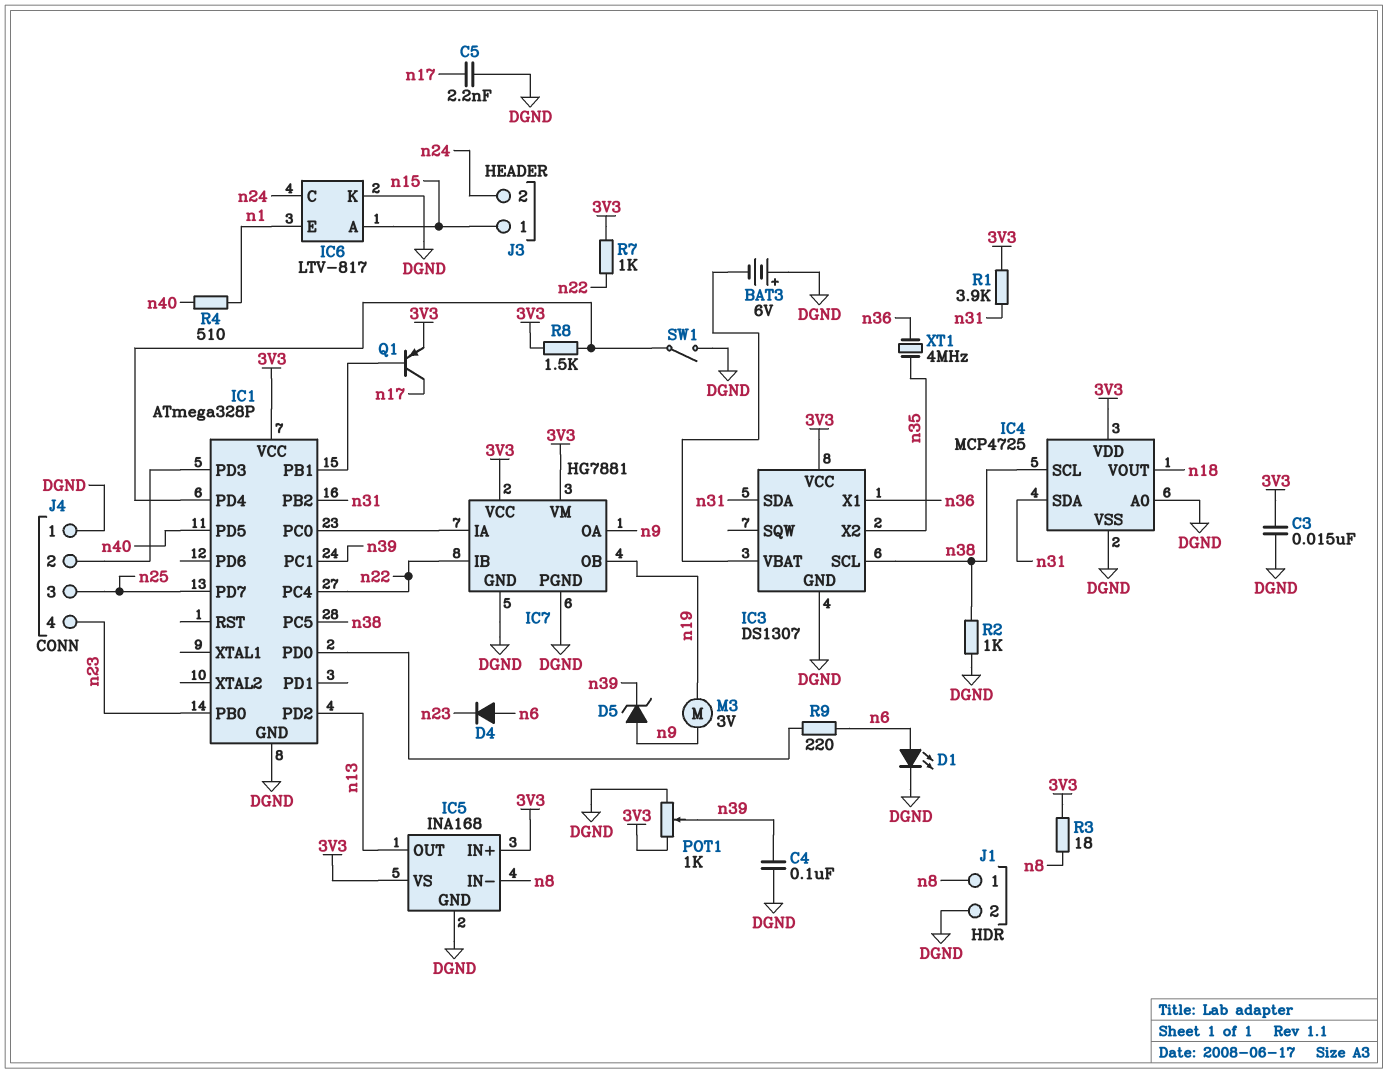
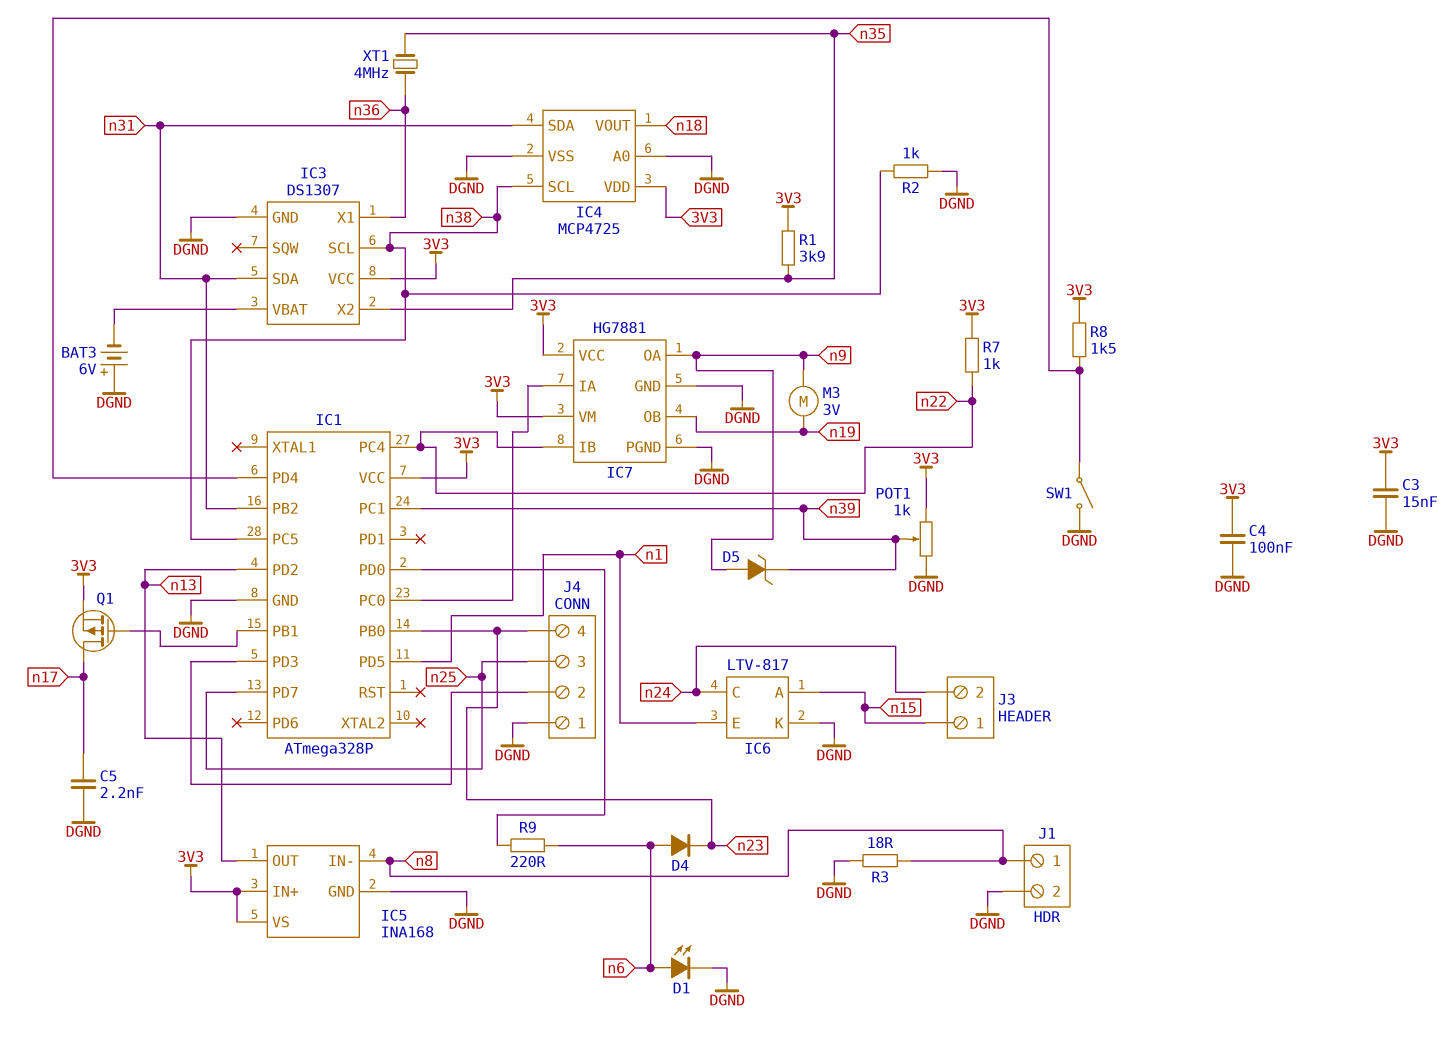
C4: 100nF (DGND, n39) -> 100nF (3V3, DGND)
IC1 pin PD5: n40 -> n1
Q1: PNP (B IC1/PB1, C n17, E 3V3) -> PMOS (G IC1/PB1, D n17, S 3V3)
R1: 3.9k (3V3, n31) -> 3.9k (3V3, n35)
R3: 18 (3V3, n8) -> 18 (DGND, n8)
R4: 510 (n1, n40) -> none

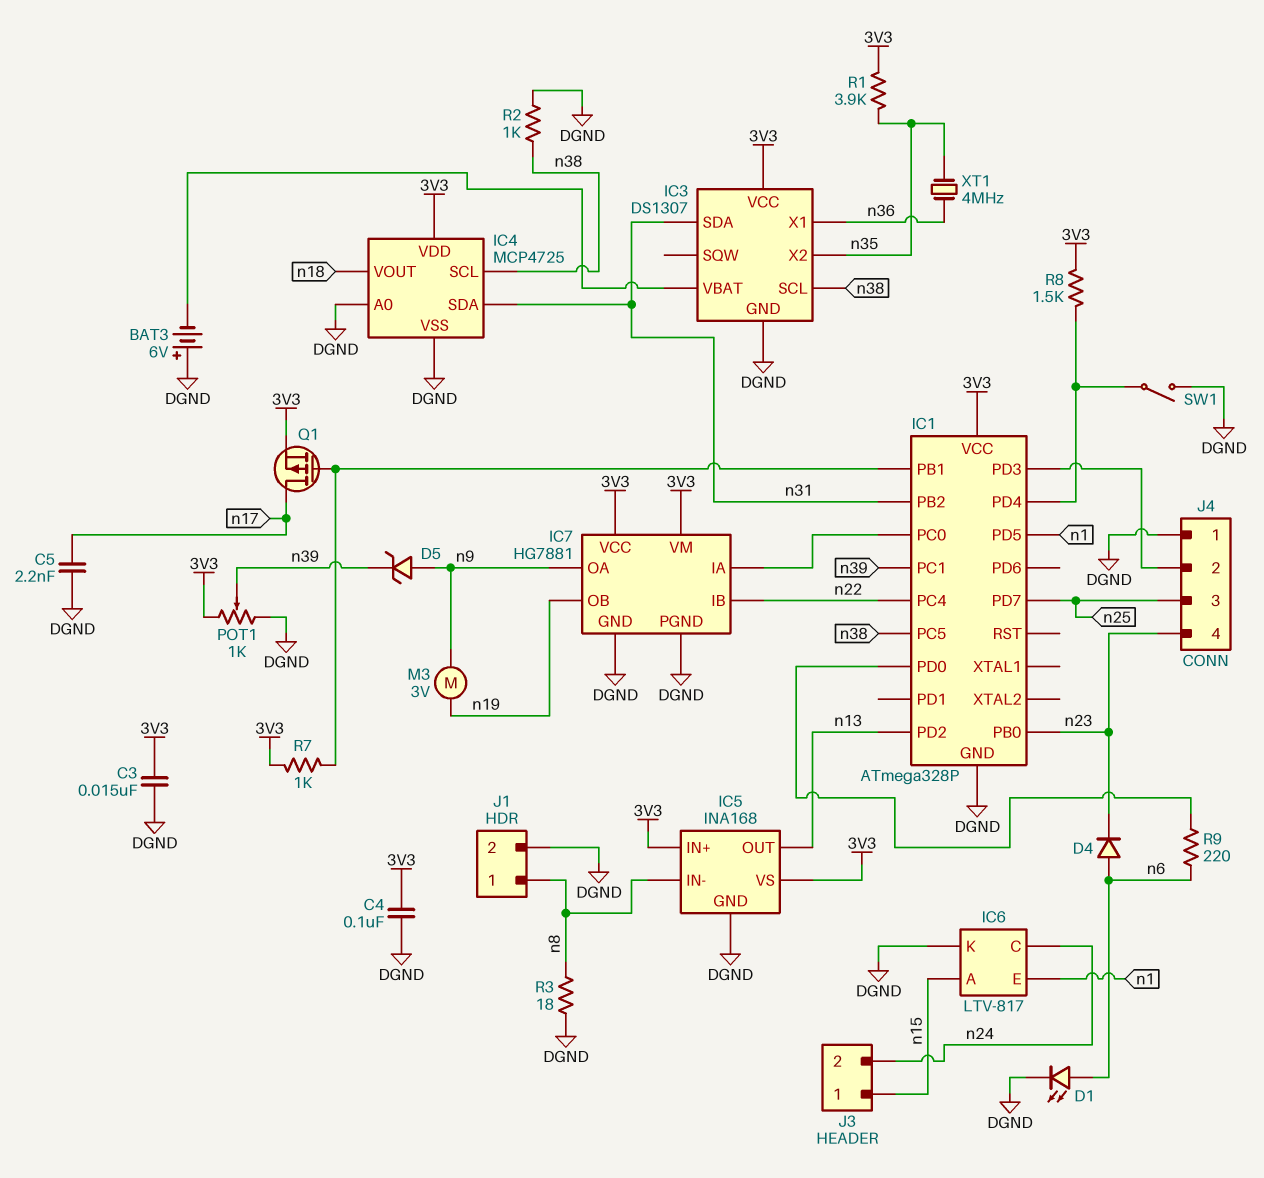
R7: 1k (3V3, n22) -> 1k (3V3, IC1/PB1)

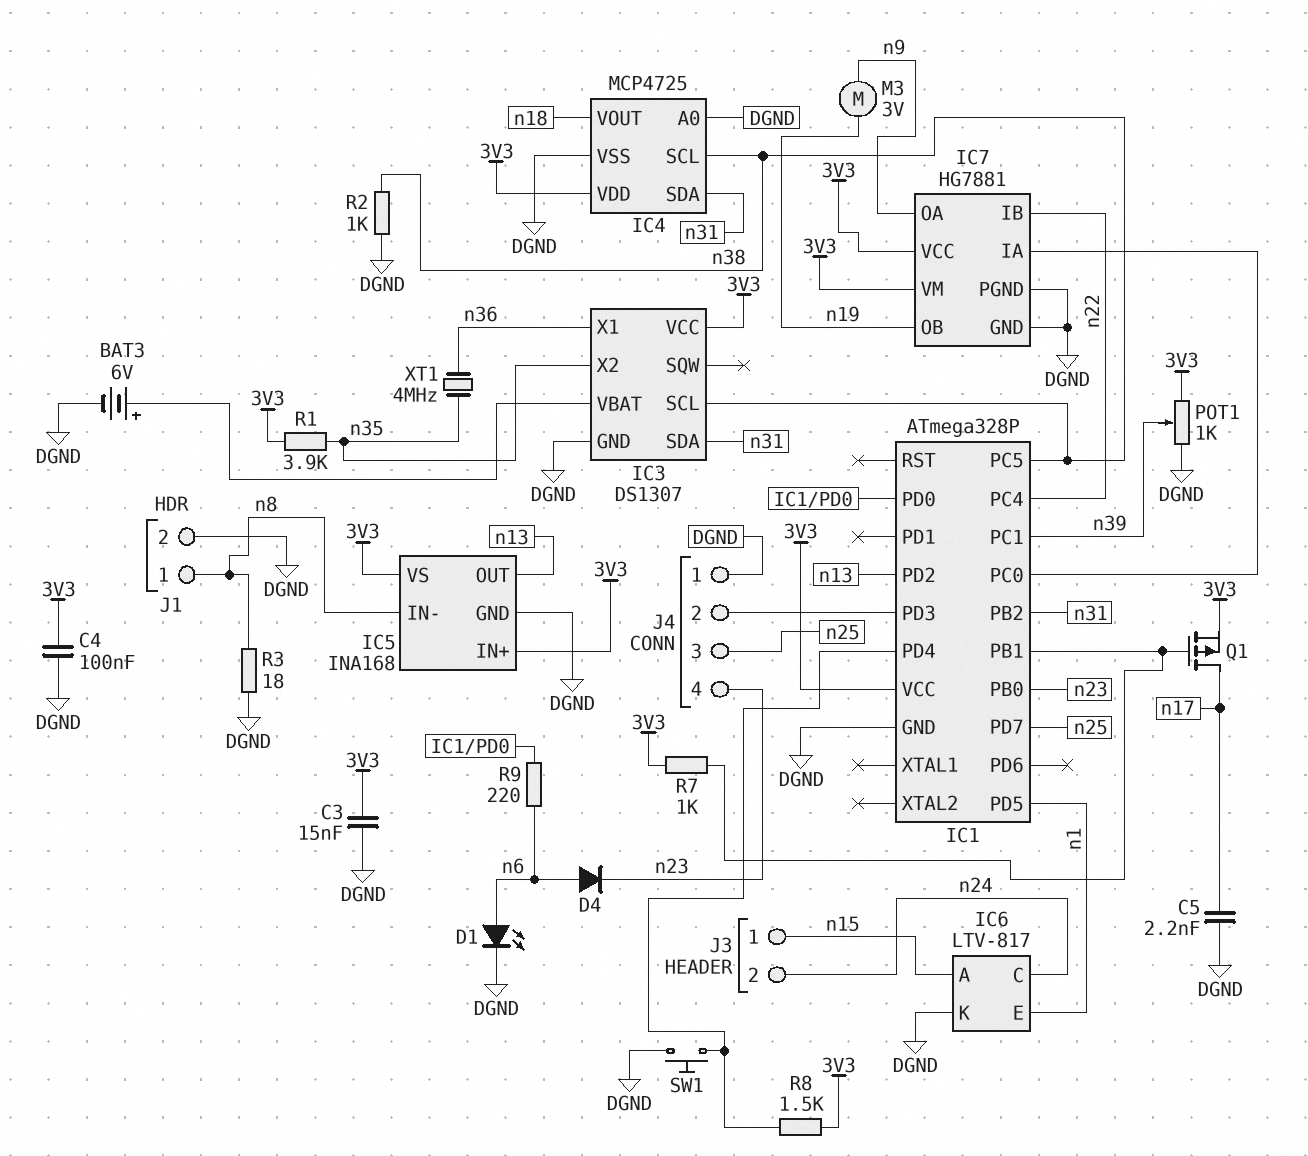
BAT3: 6V (plus DGND, minus IC3/VBAT) -> 6V (plus IC3/VBAT, minus DGND)
D5: zener (A n9, K n39) -> none
SW1: switch (DGND, IC1/PD4) -> button (DGND, IC1/PD4)

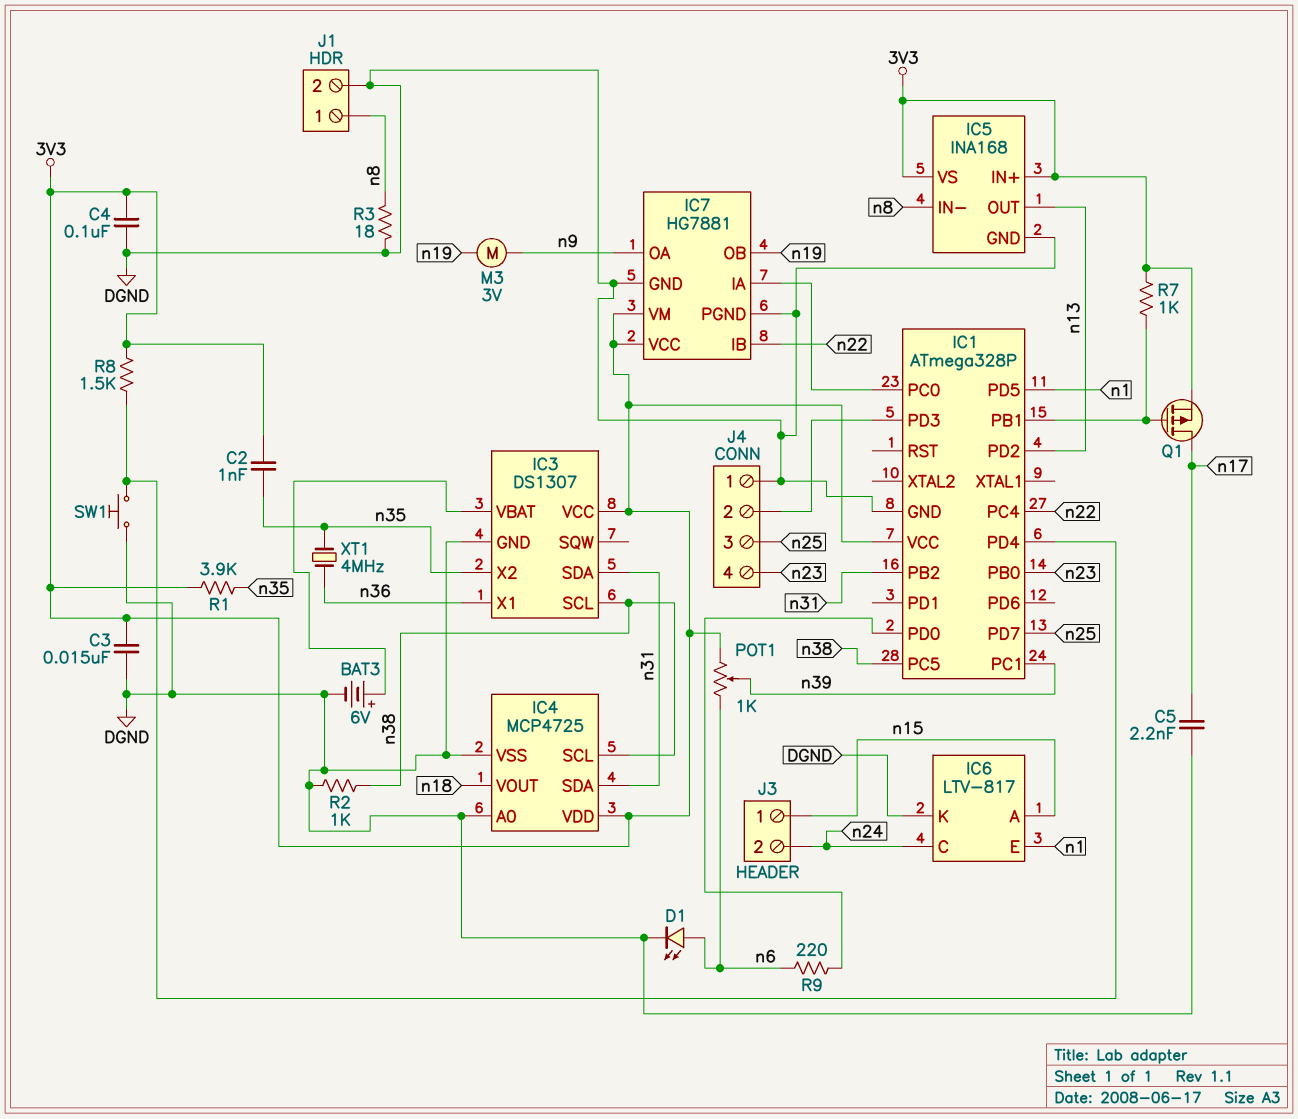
C2: none -> 1nF (3V3, n35)
D4: diode (A n6, K n23) -> none
POT1: 1k (3V3, DGND, wiper n39) -> 1k (3V3, n6, wiper n39)

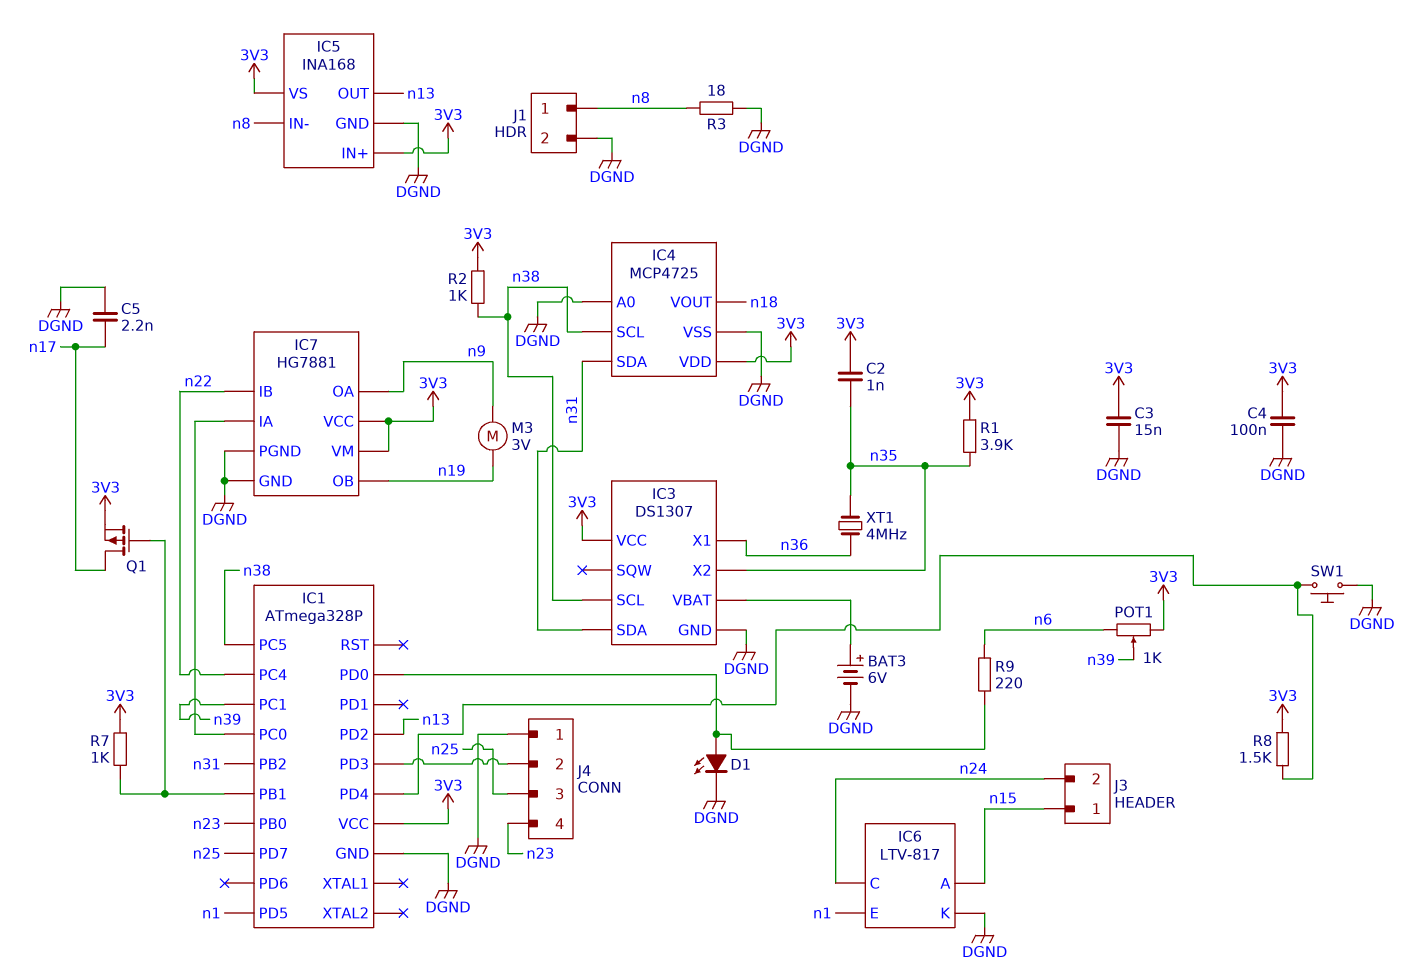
D1: LED (A n6, K DGND) -> LED (A IC1/PD0, K DGND)
R2: 1k (DGND, n38) -> 1k (3V3, n38)

